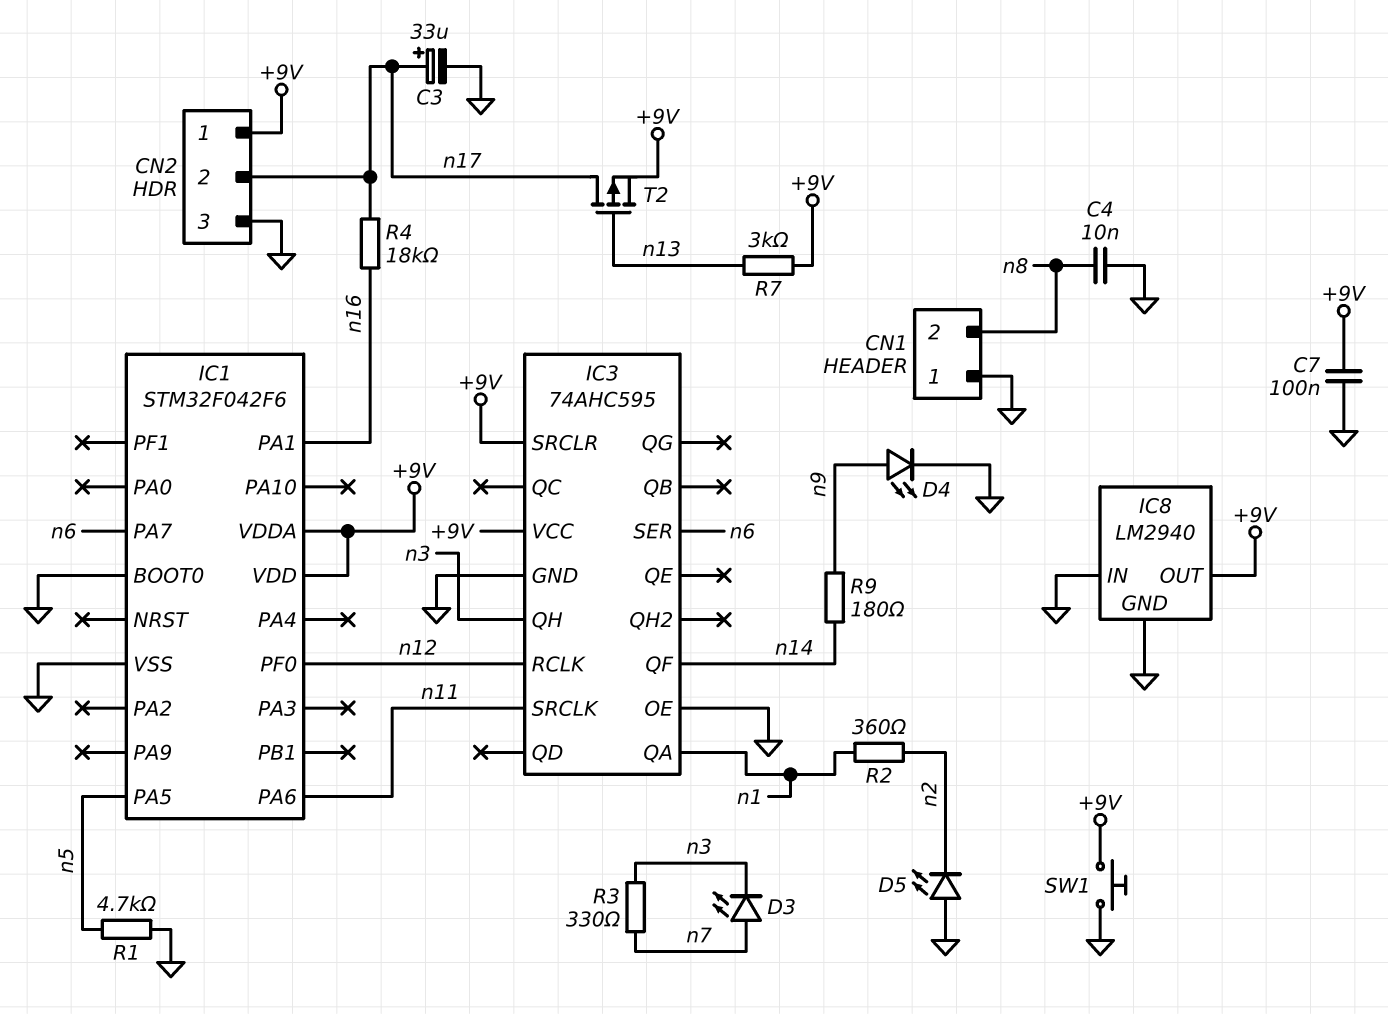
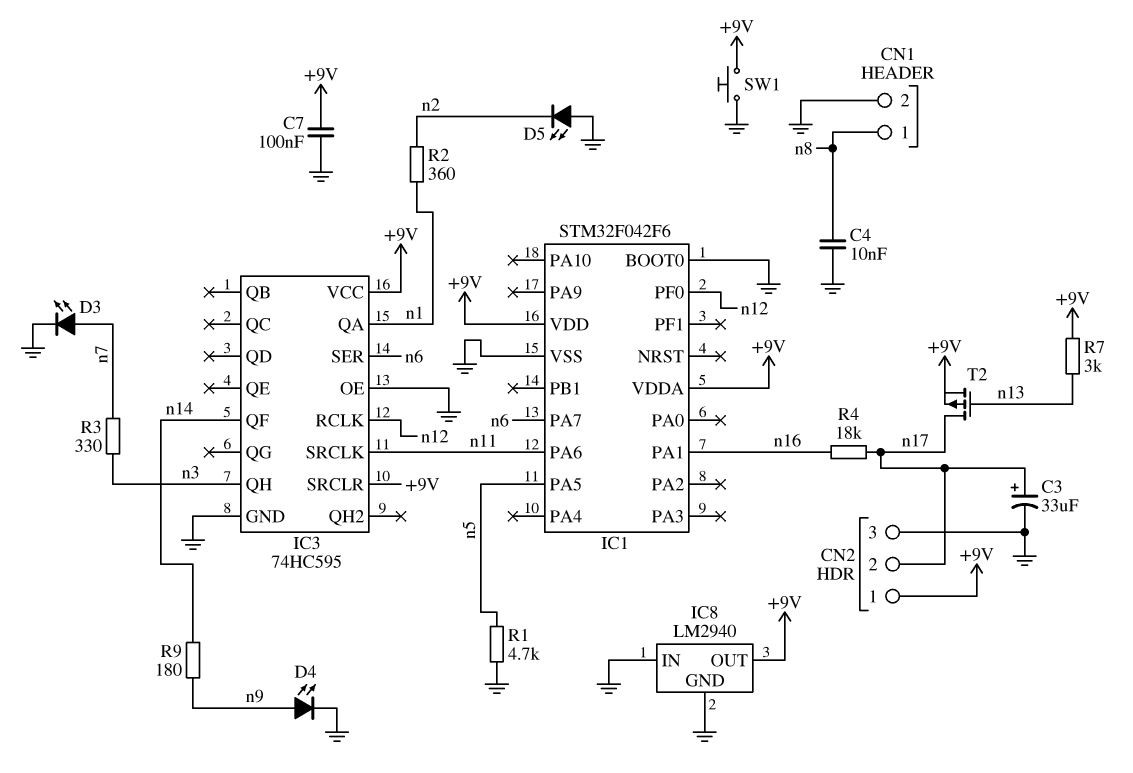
CN1 pin 1: GND -> n8
CN1 pin 2: n8 -> GND
D3: LED (A n7, K n3) -> LED (A n7, K GND)
IC3: 74AHC595 -> 74HC595

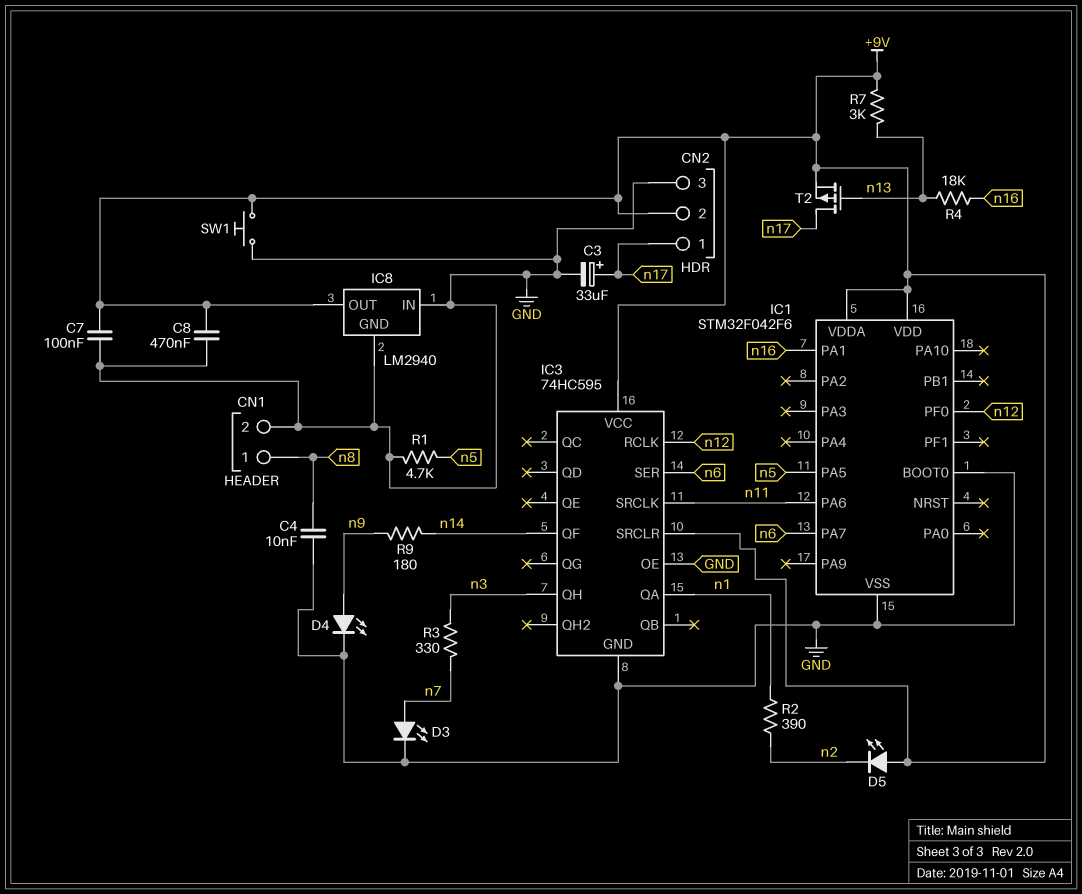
C8: none -> 470nF (+9V, GND)
CN2 pin 1: +9V -> n17
CN2 pin 2: n17 -> +9V
D5: LED (A GND, K n2) -> LED (A +9V, K n2)
R2: 360 (n1, n2) -> 390 (n1, n2)
R4: 18k (n16, n17) -> 18k (n13, n16)

